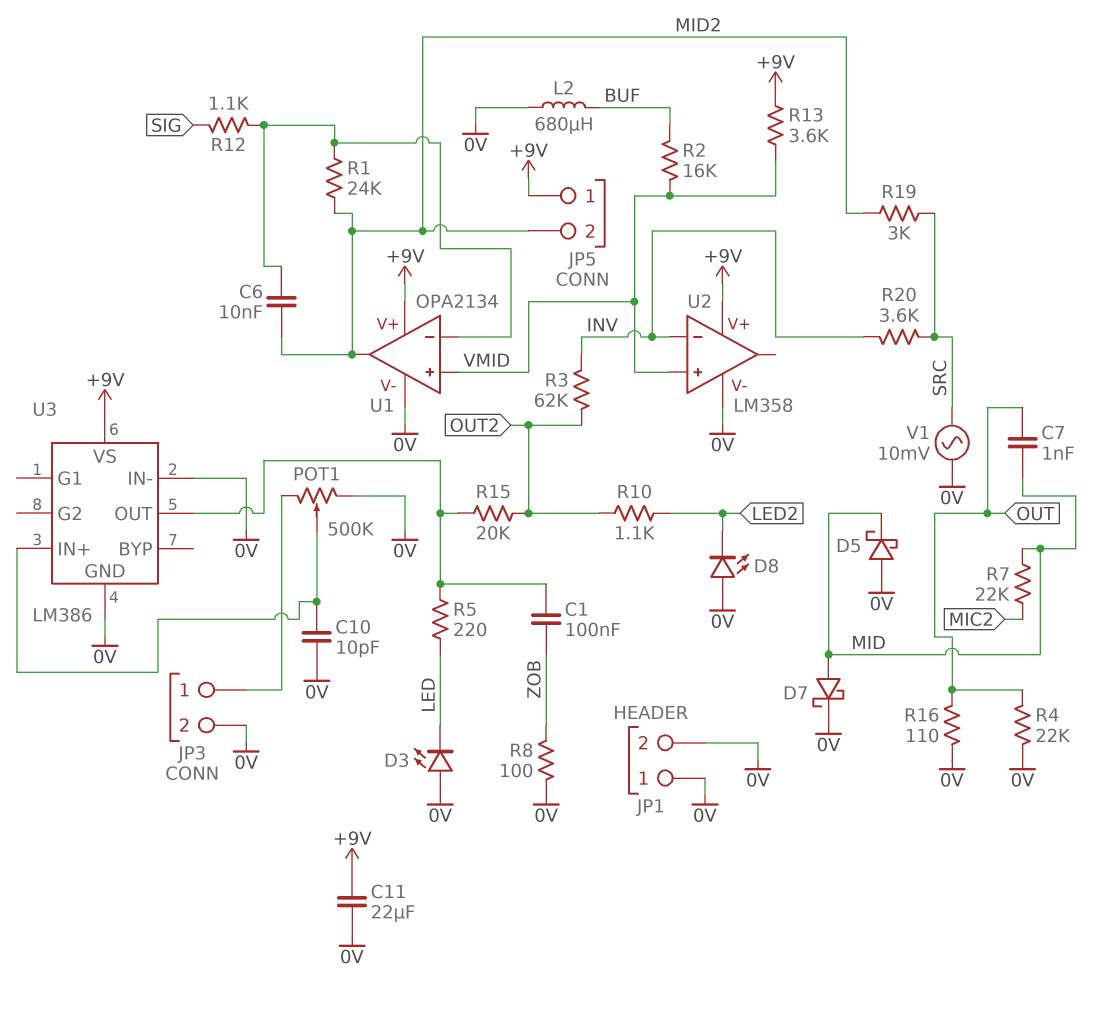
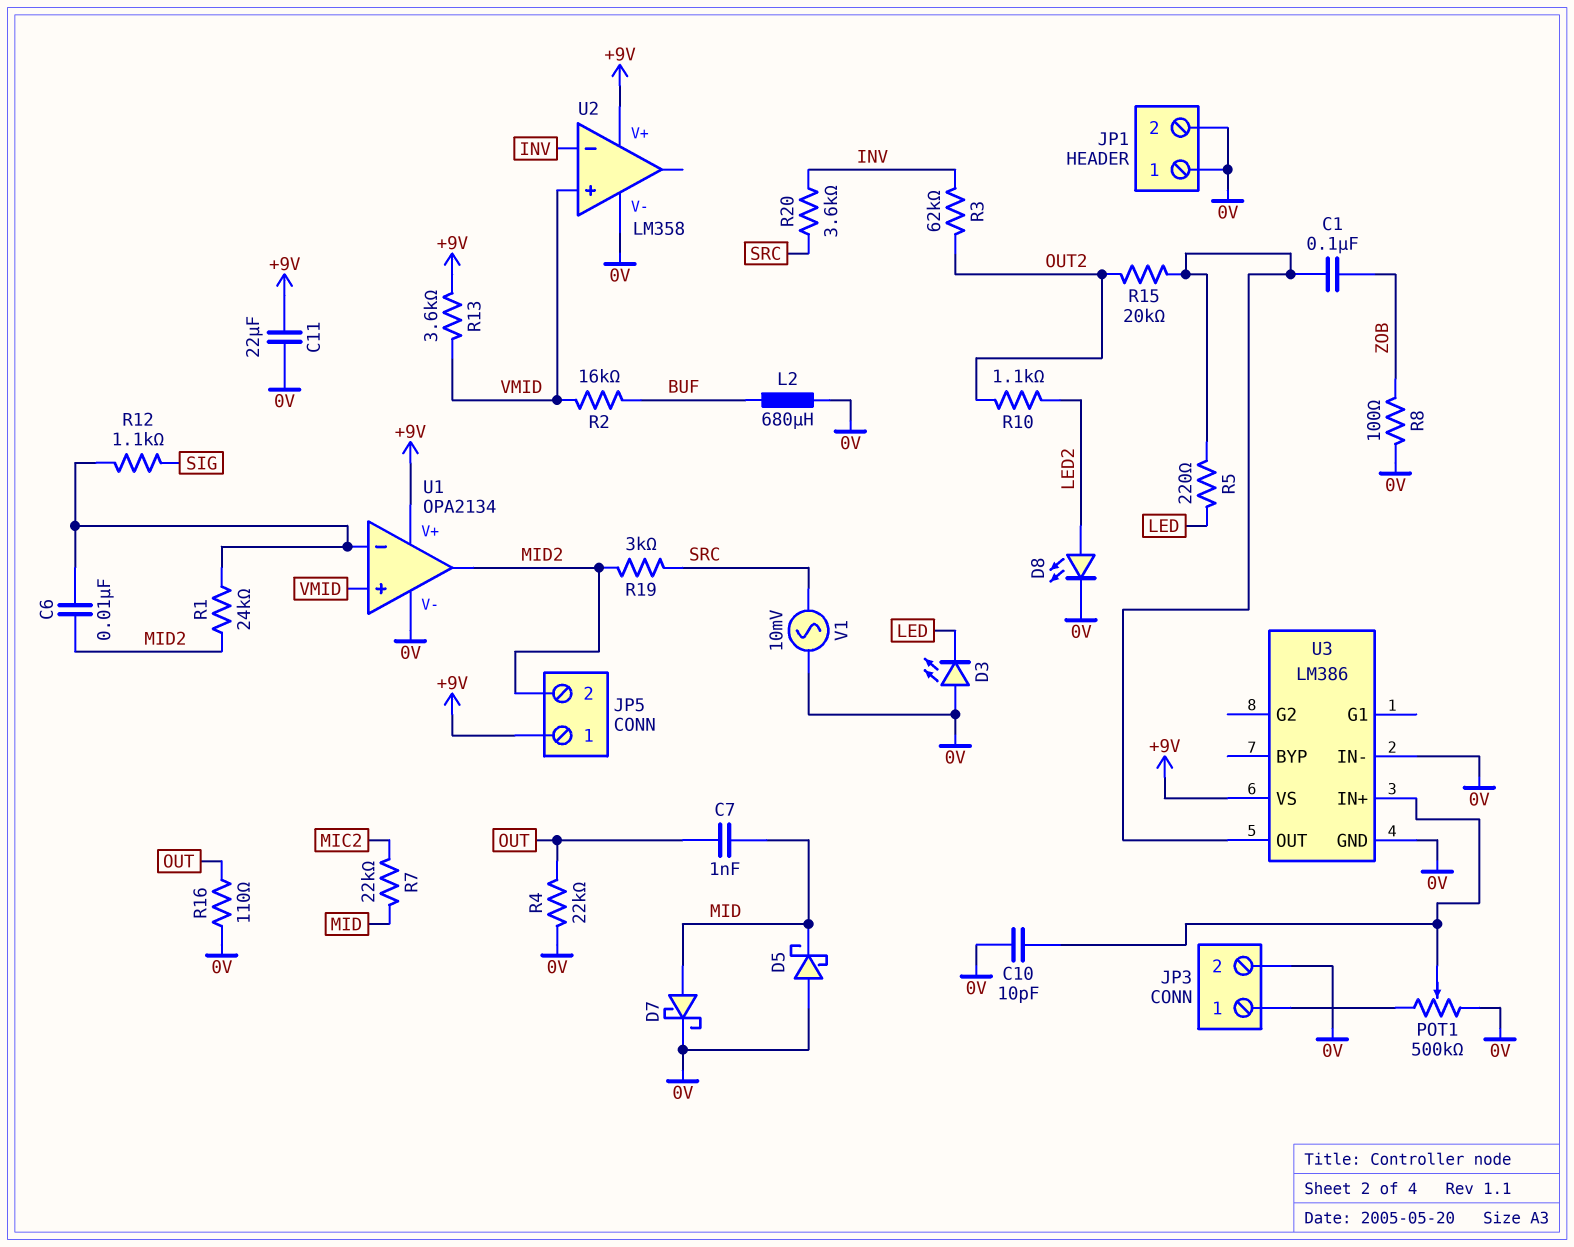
D8: LED (A 0V, K LED2) -> LED (A LED2, K 0V)

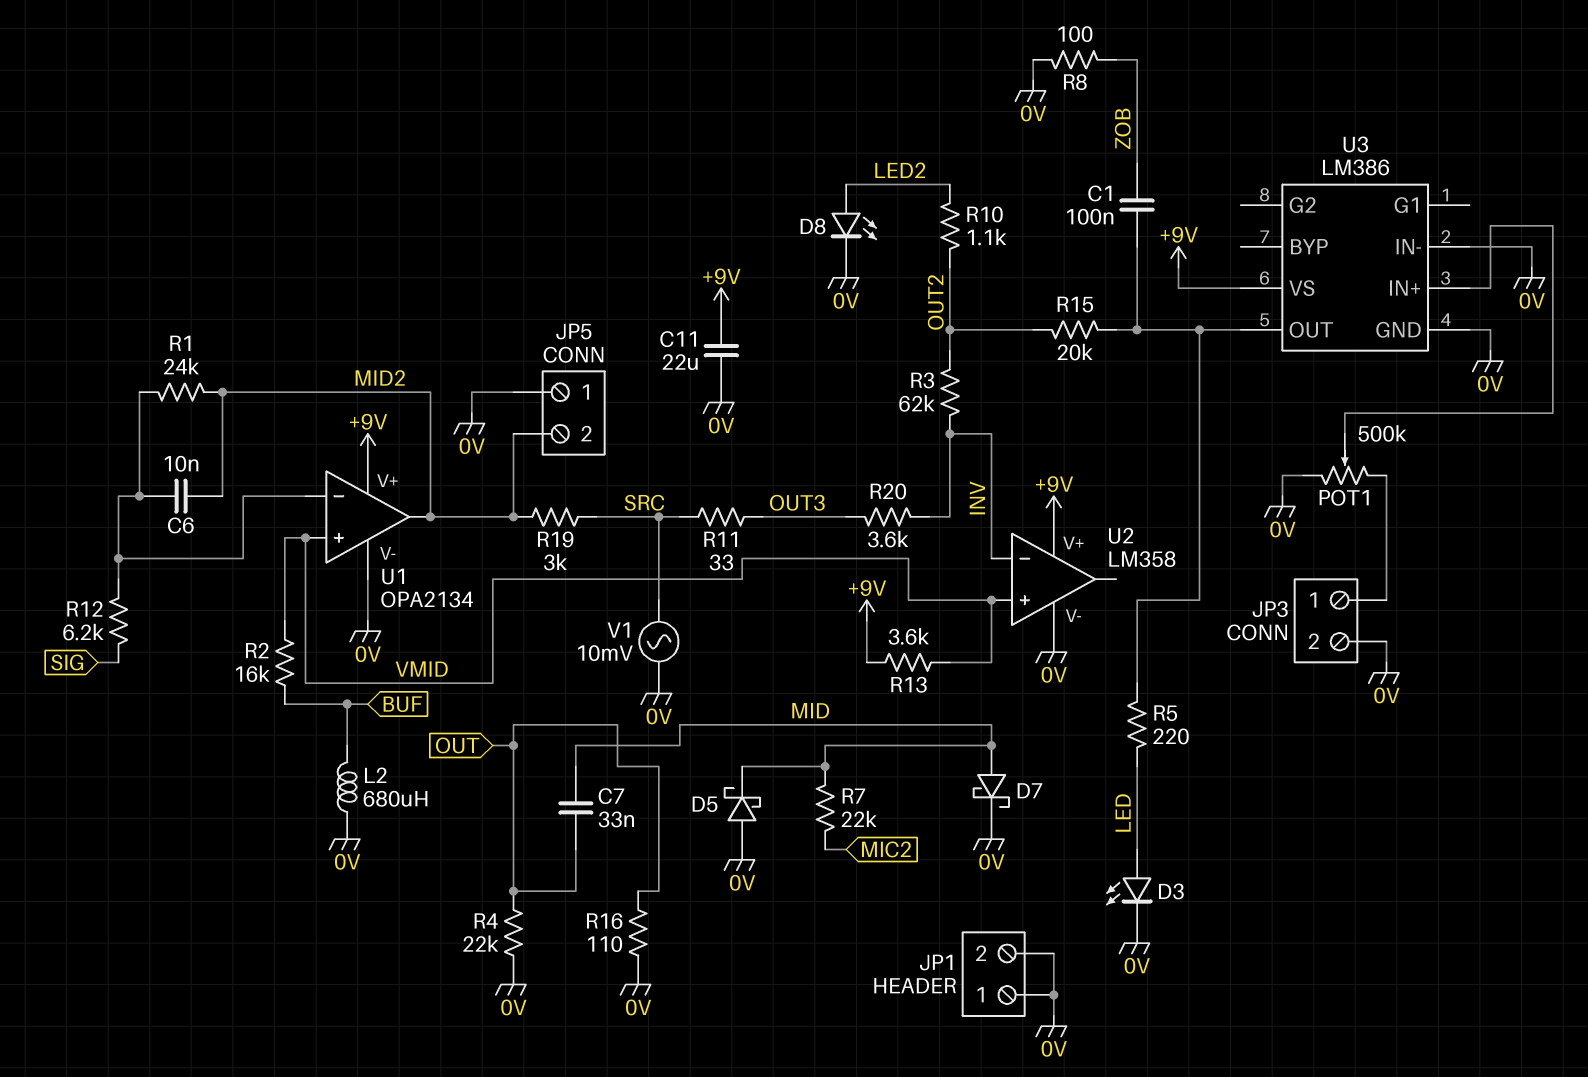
C7: 1nF (MID, OUT) -> 33nF (MID, OUT)
C10: 10pF (0V, U3/IN+) -> none
D3: LED (A 0V, K LED) -> LED (A LED, K 0V)
JP5 pin 1: +9V -> 0V
R11: none -> 33 (OUT3, SRC)
R12: 1.1k (SIG, U1/in-) -> 6.2k (SIG, U1/in-)
R20: 3.6k (INV, SRC) -> 3.6k (INV, OUT3)

